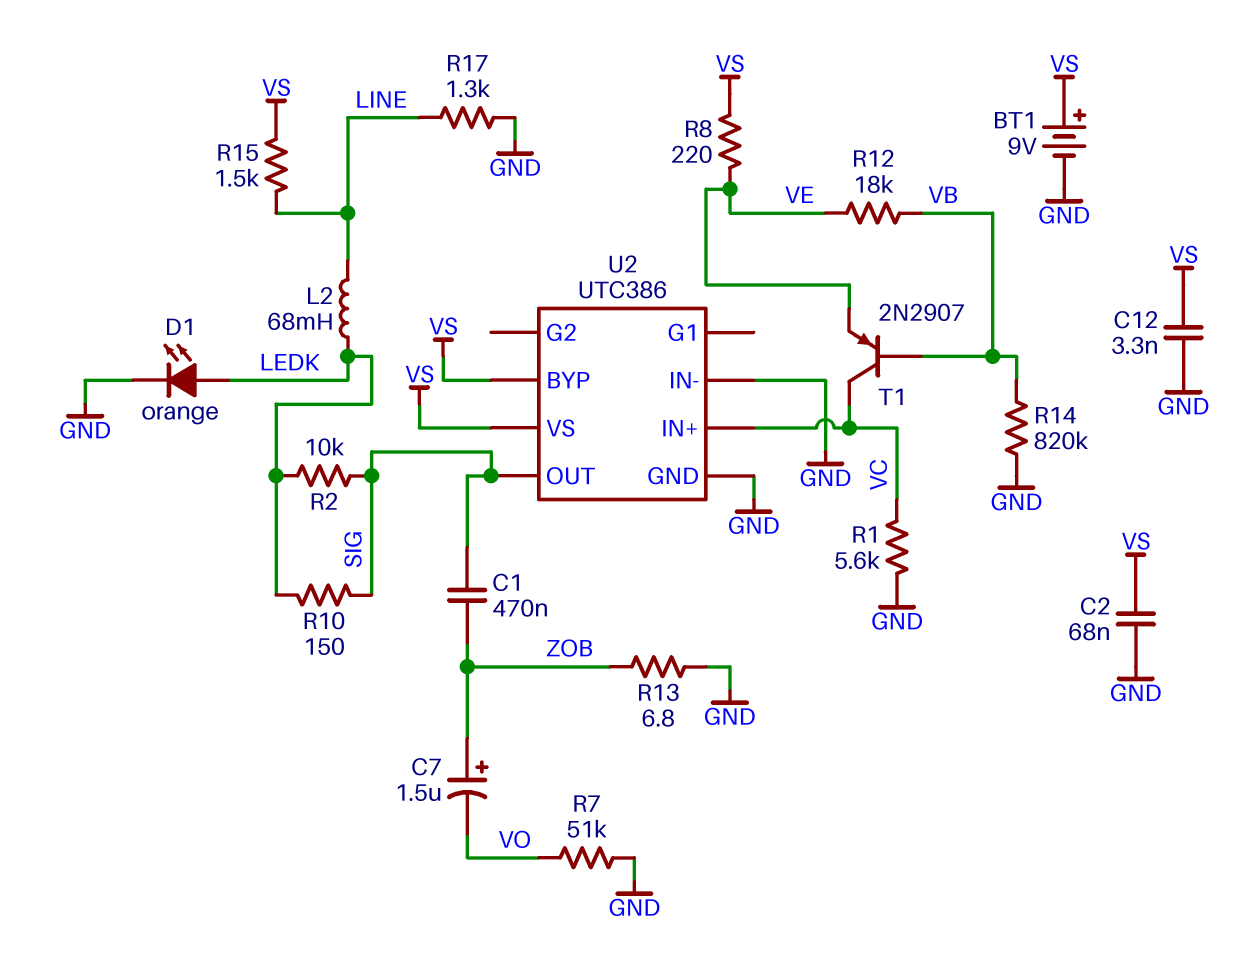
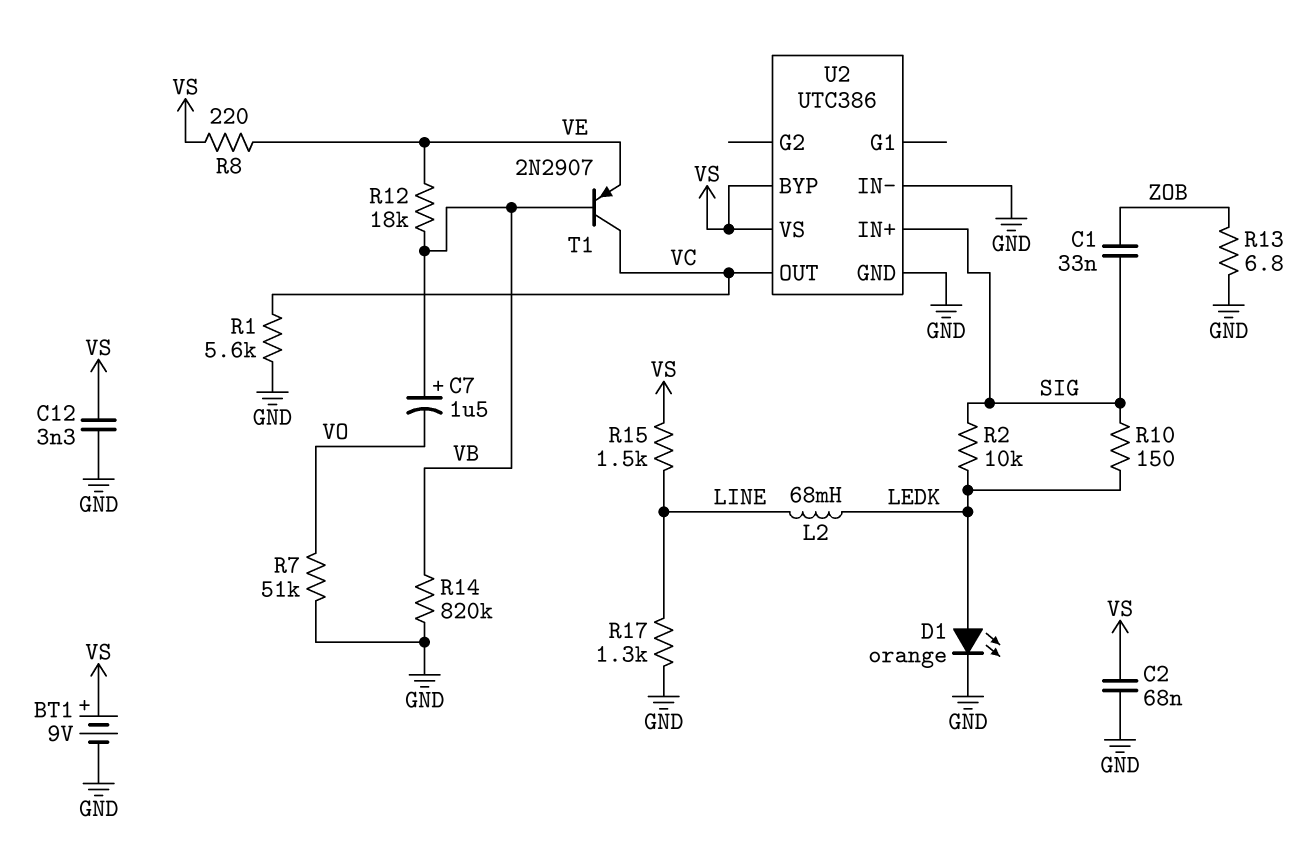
C1: 470nF (SIG, ZOB) -> 33nF (SIG, ZOB)
C7: 1.5uF (plus ZOB, minus VO) -> 1.5uF (plus VB, minus VO)
U2 pin IN+: VC -> SIG
U2 pin OUT: SIG -> VC

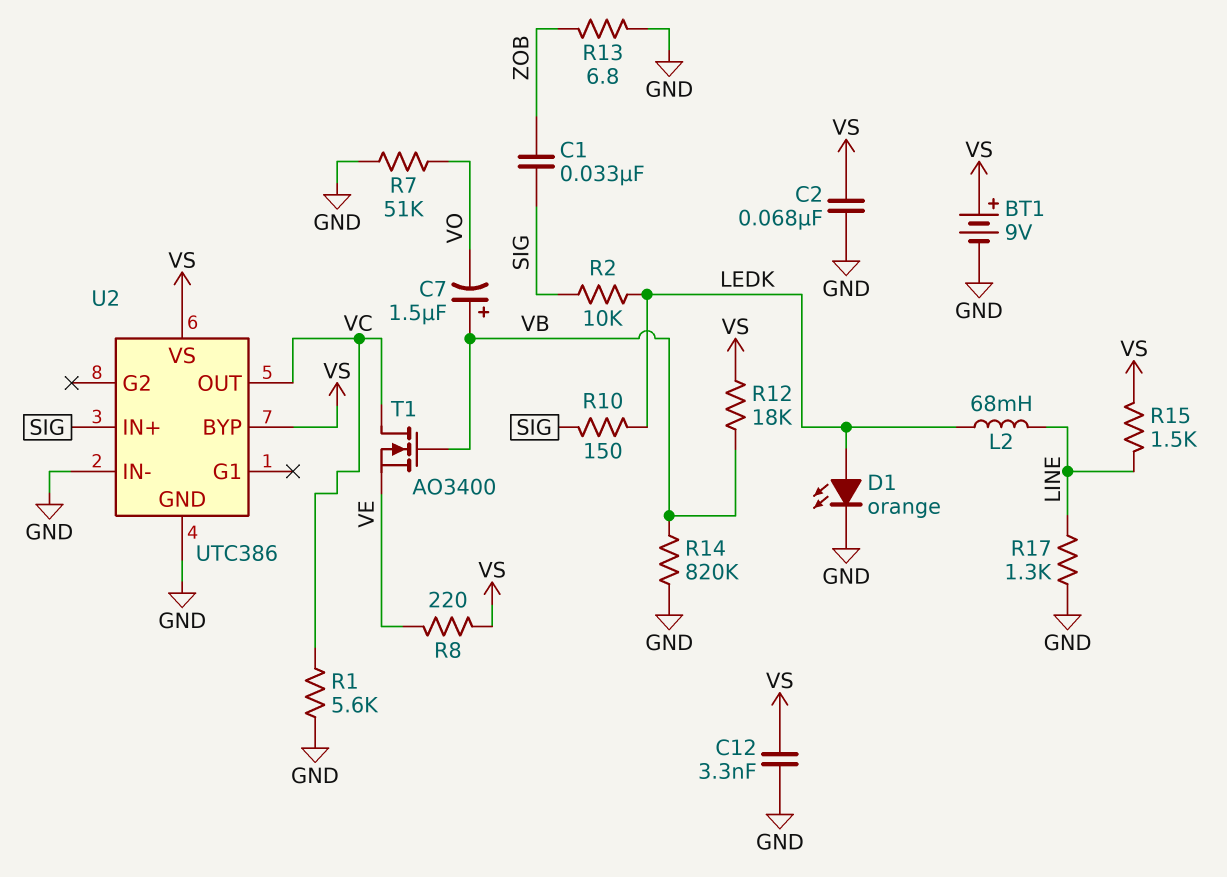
R12: 18k (VB, VE) -> 18k (VB, VS)
T1: PNP 2N2907 (B VB, C VC, E VE) -> NMOS AO3400 (G VB, D VC, S VE)

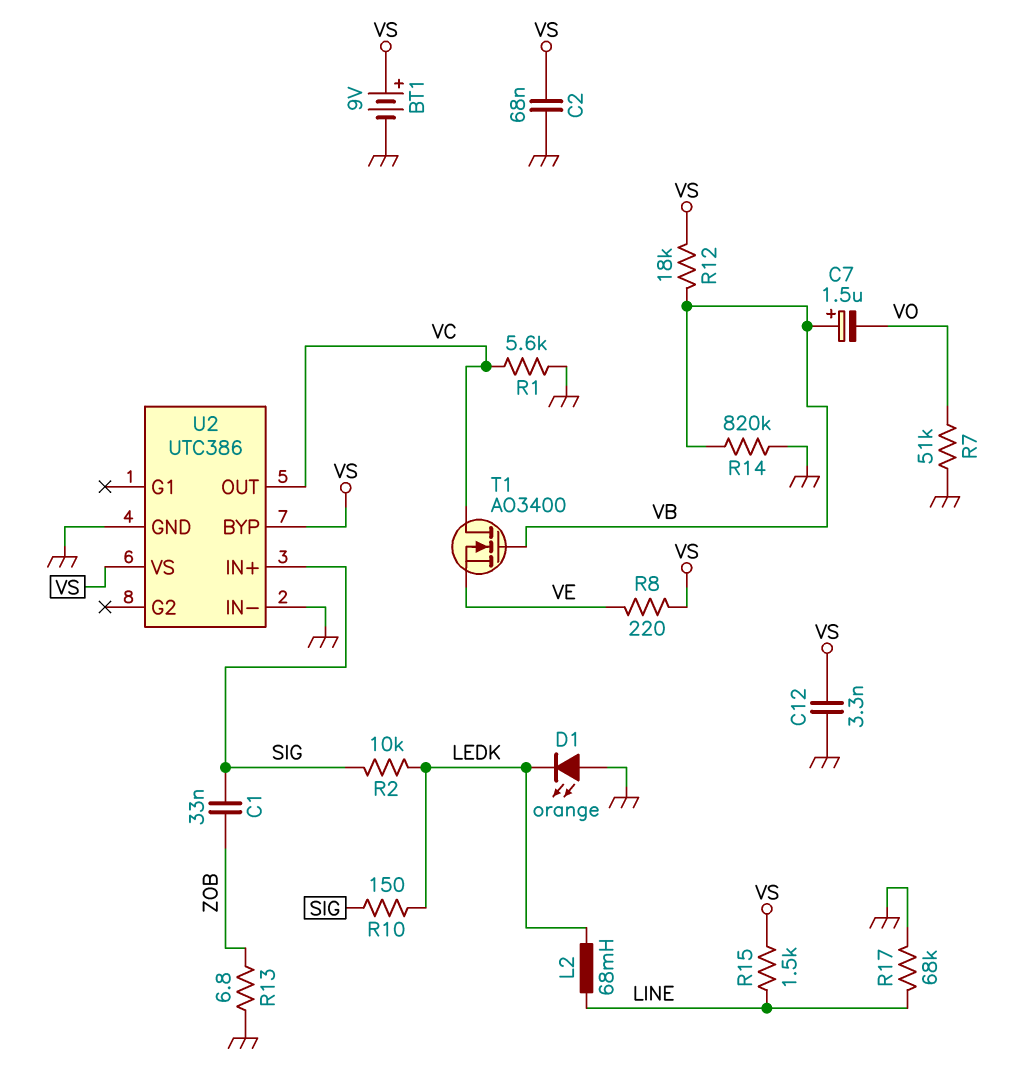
D1: LED orange (A LEDK, K GND) -> LED orange (A GND, K LEDK)
R17: 1.3k (GND, LINE) -> 68k (GND, LINE)

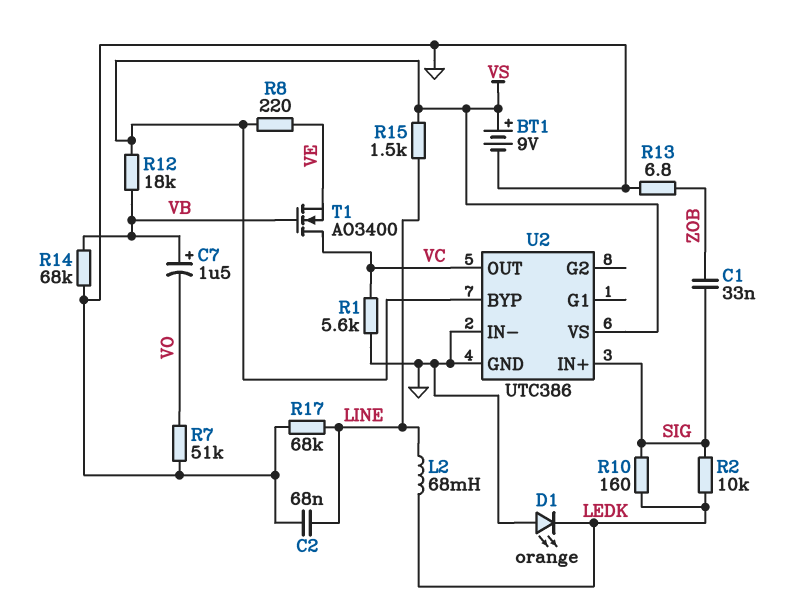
C2: 68nF (GND, VS) -> 68nF (GND, LINE)
C12: 3.3nF (GND, VS) -> none
R10: 150 (LEDK, SIG) -> 160 (LEDK, SIG)
R14: 820k (GND, VB) -> 68k (GND, VB)

